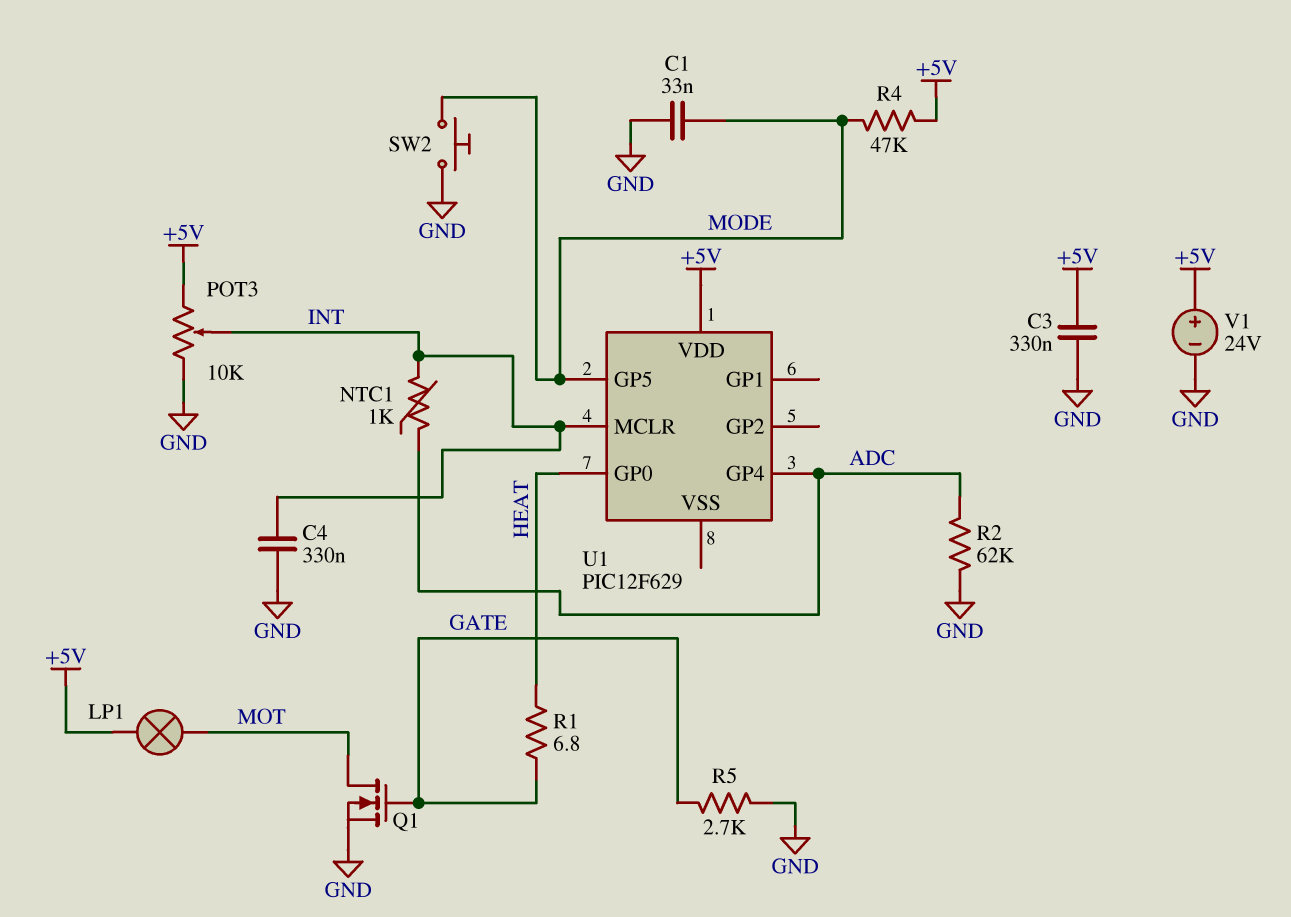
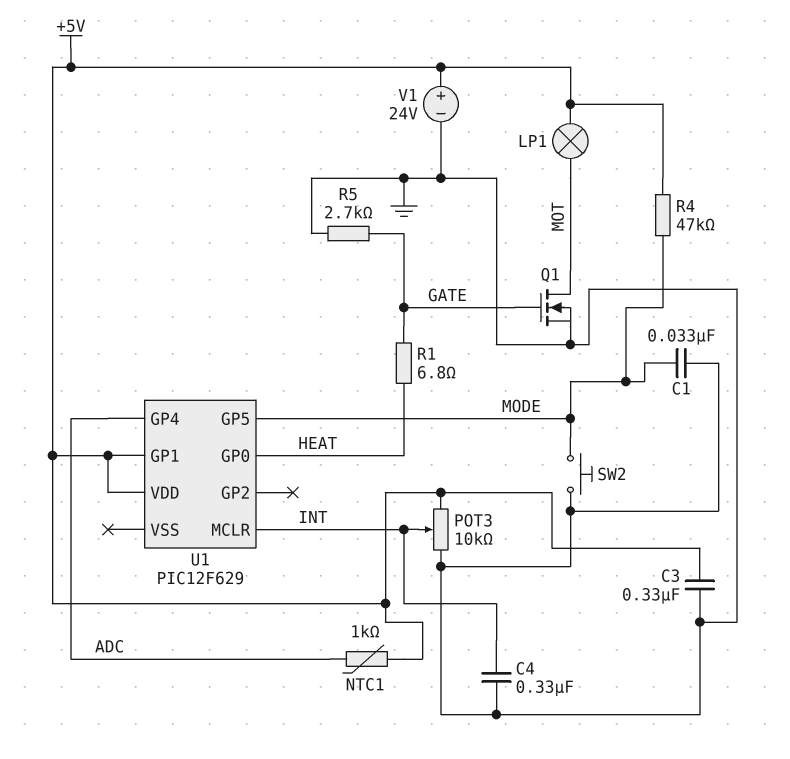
NTC1: 1k (ADC, INT) -> 1k (+5V, ADC)
R2: 62k (ADC, GND) -> none
U1 pin GP1: none -> +5V

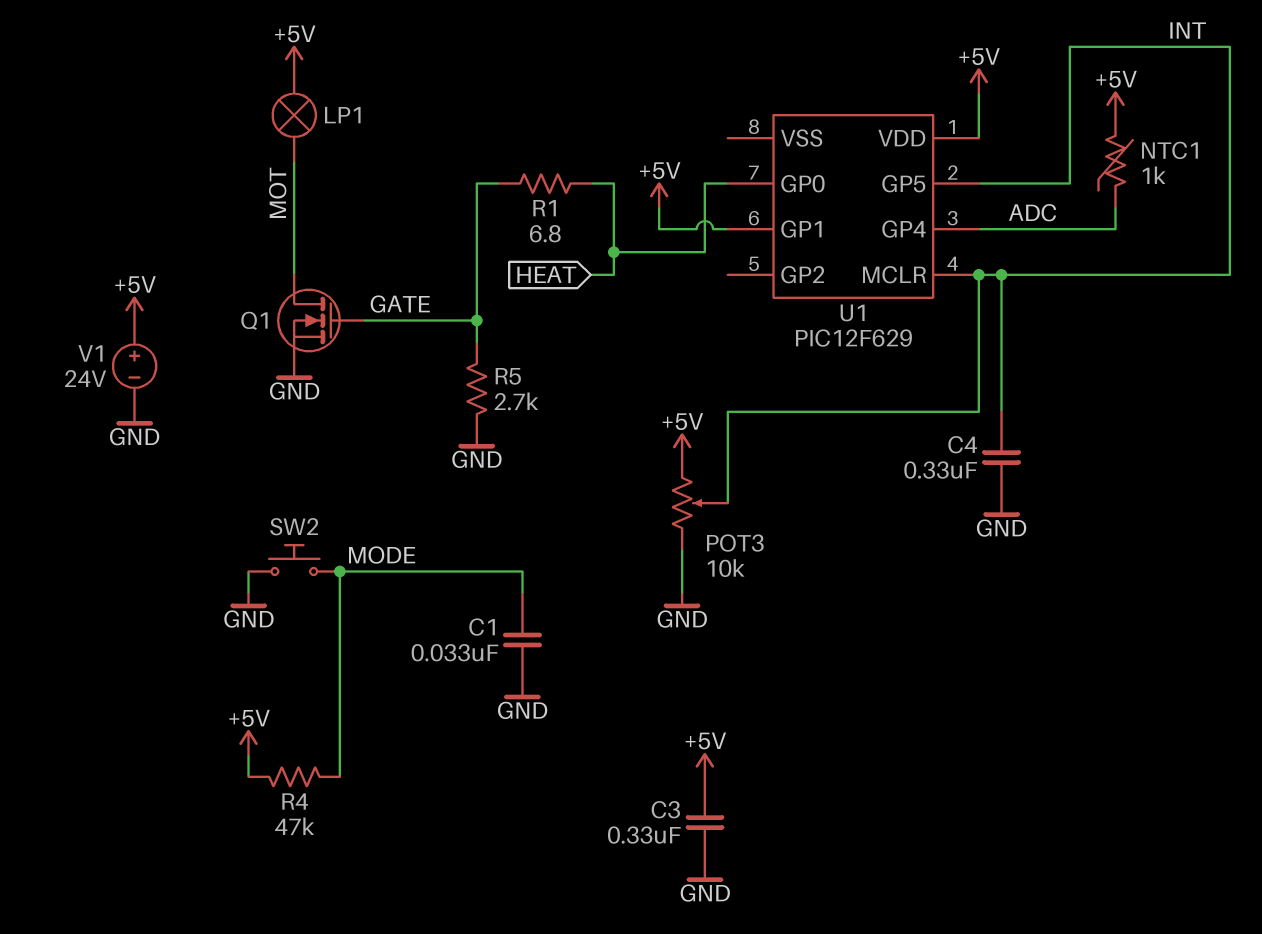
U1 pin GP5: MODE -> INT

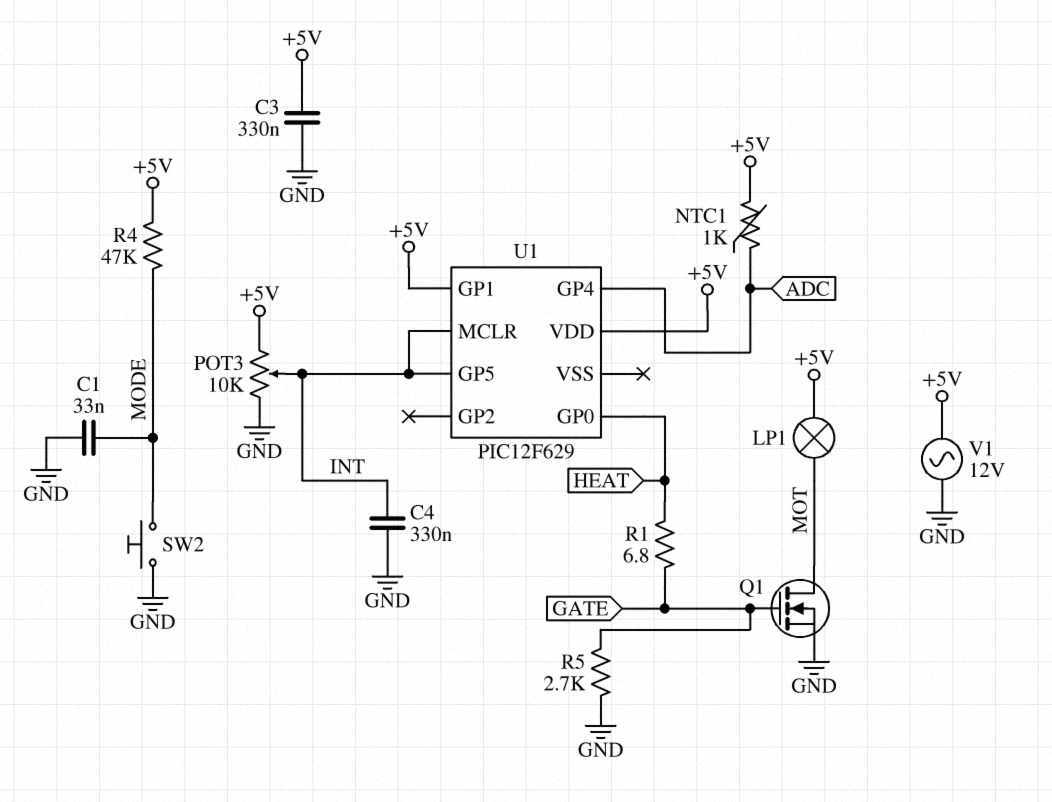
V1: 24V (plus +5V, minus GND) -> AC 12V (+5V, GND)

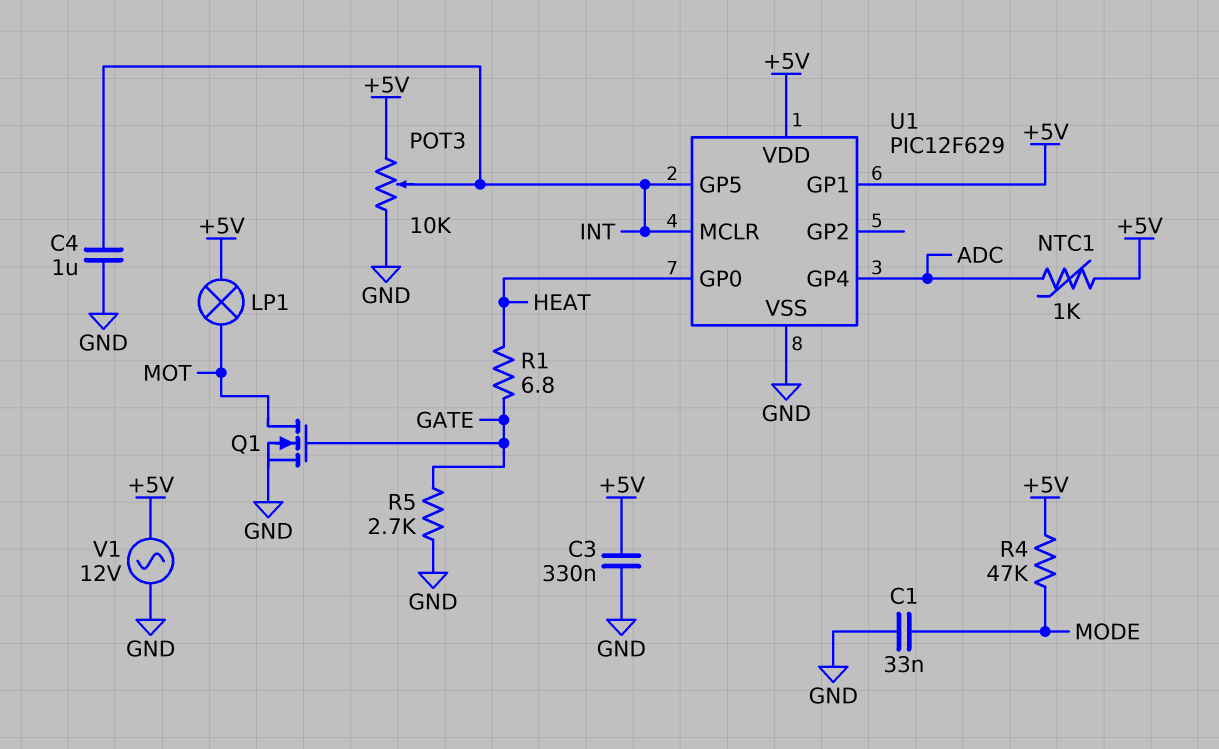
C4: 330nF (GND, INT) -> 1uF (GND, INT)
SW2: button (GND, MODE) -> none
U1 pin VSS: none -> GND

